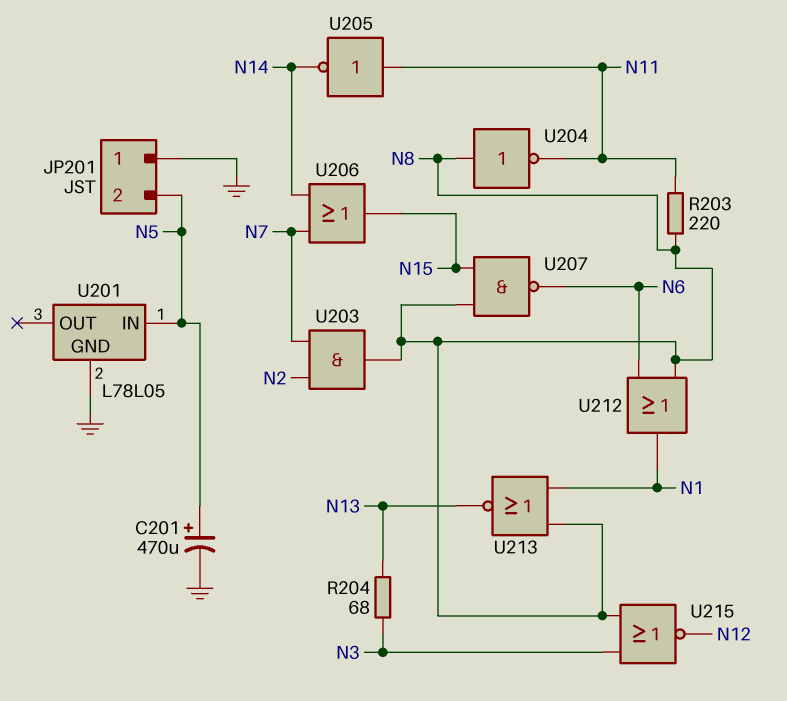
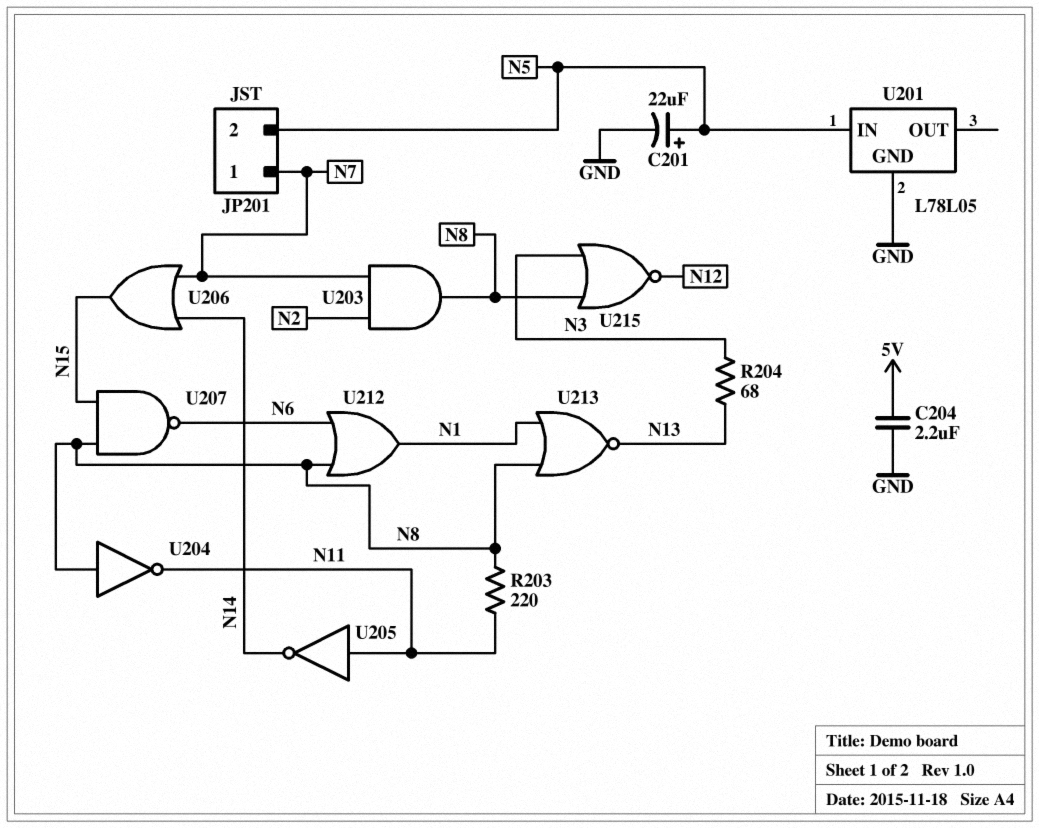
C201: 470uF (plus N5, minus GND) -> 22uF (plus N5, minus GND)
C204: none -> 2.2uF (5V, GND)
JP201 pin 1: GND -> N7

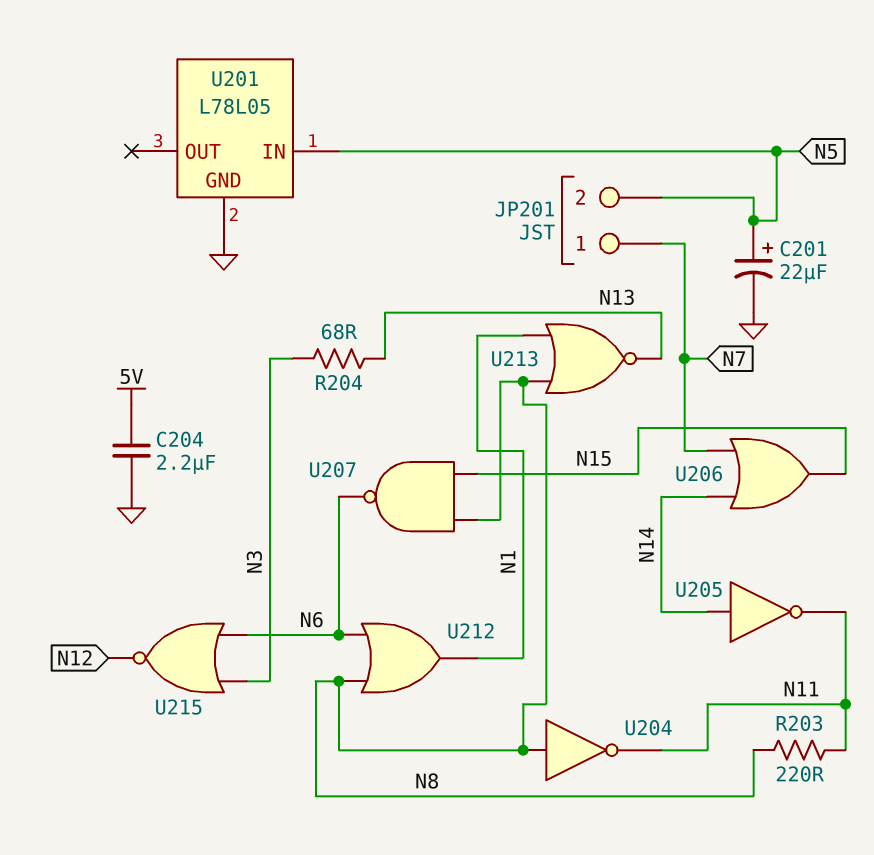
U203: AND (in N2, in N7, out N8) -> none
U205: NOT (in N11, out N14) -> NOT (in N14, out N11)
U215: NOR (in N3, in N8, out N12) -> NOR (in N3, in N6, out N12)

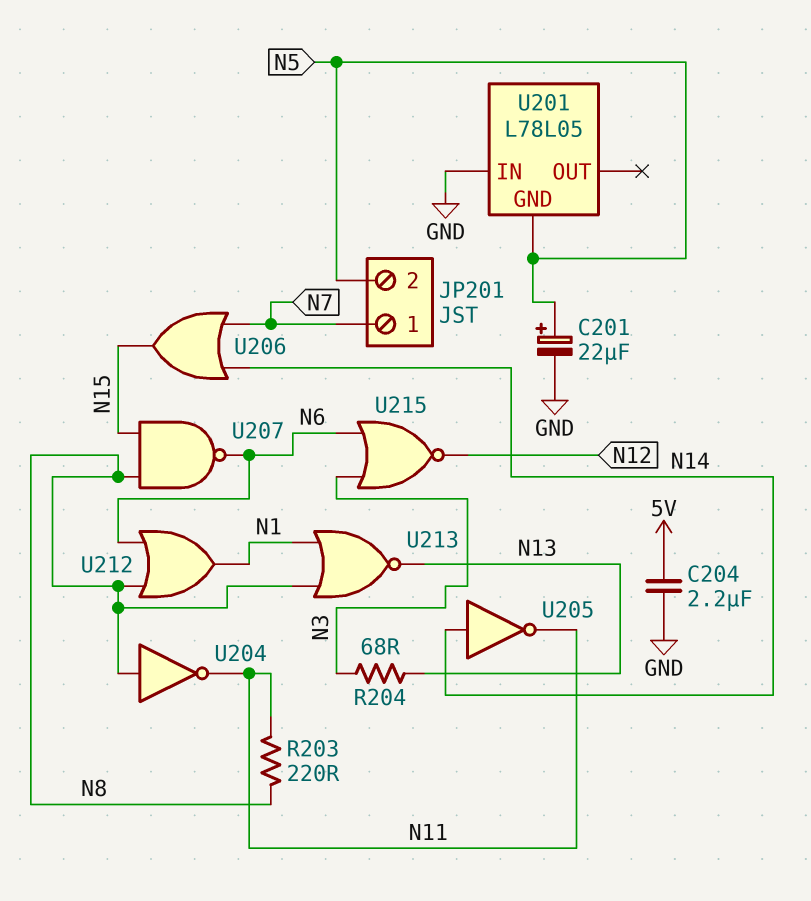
U201 pin GND: GND -> N5
U201 pin IN: N5 -> GND

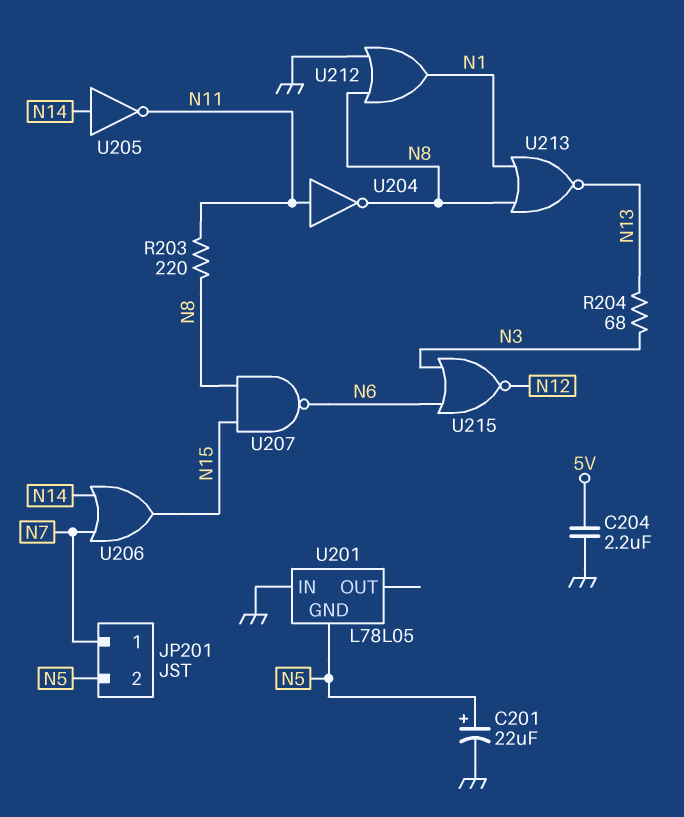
U204: NOT (in N8, out N11) -> NOT (in N11, out N8)
U212: OR (in N6, in N8, out N1) -> OR (in GND, in N8, out N1)

